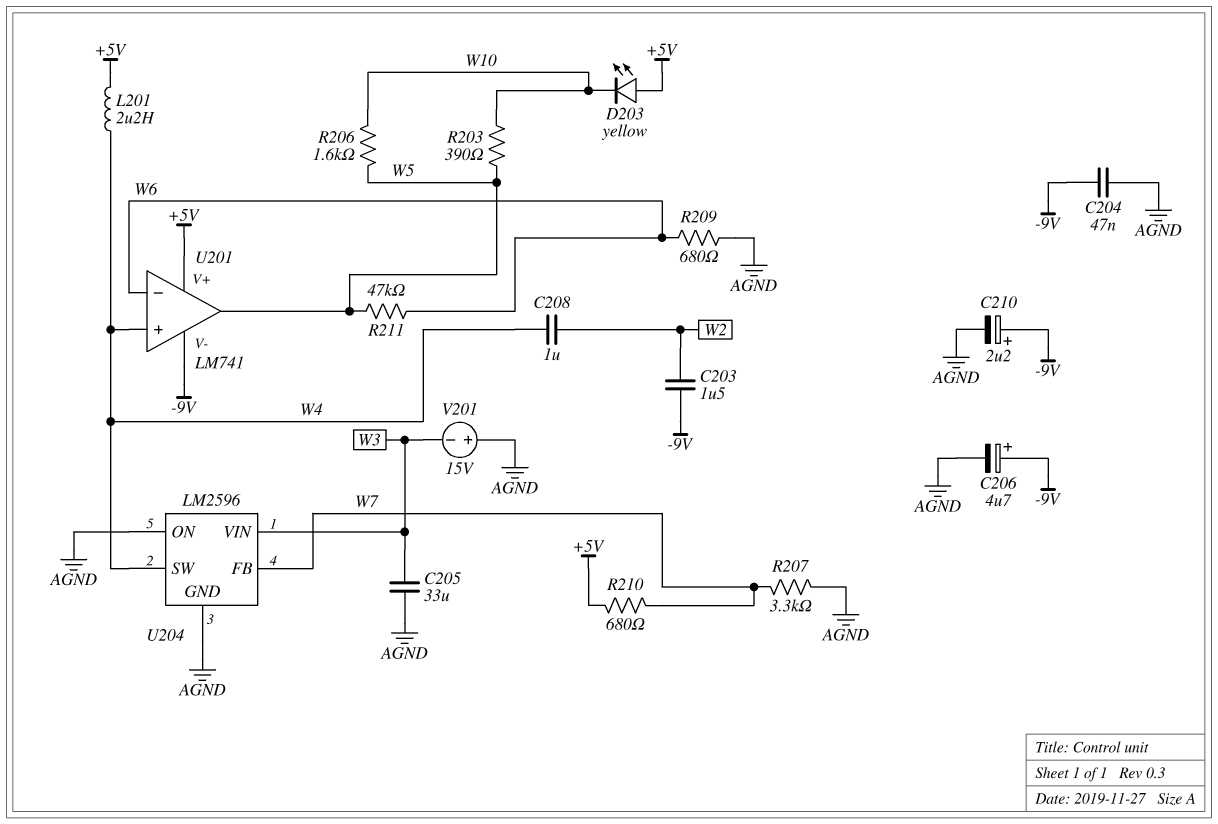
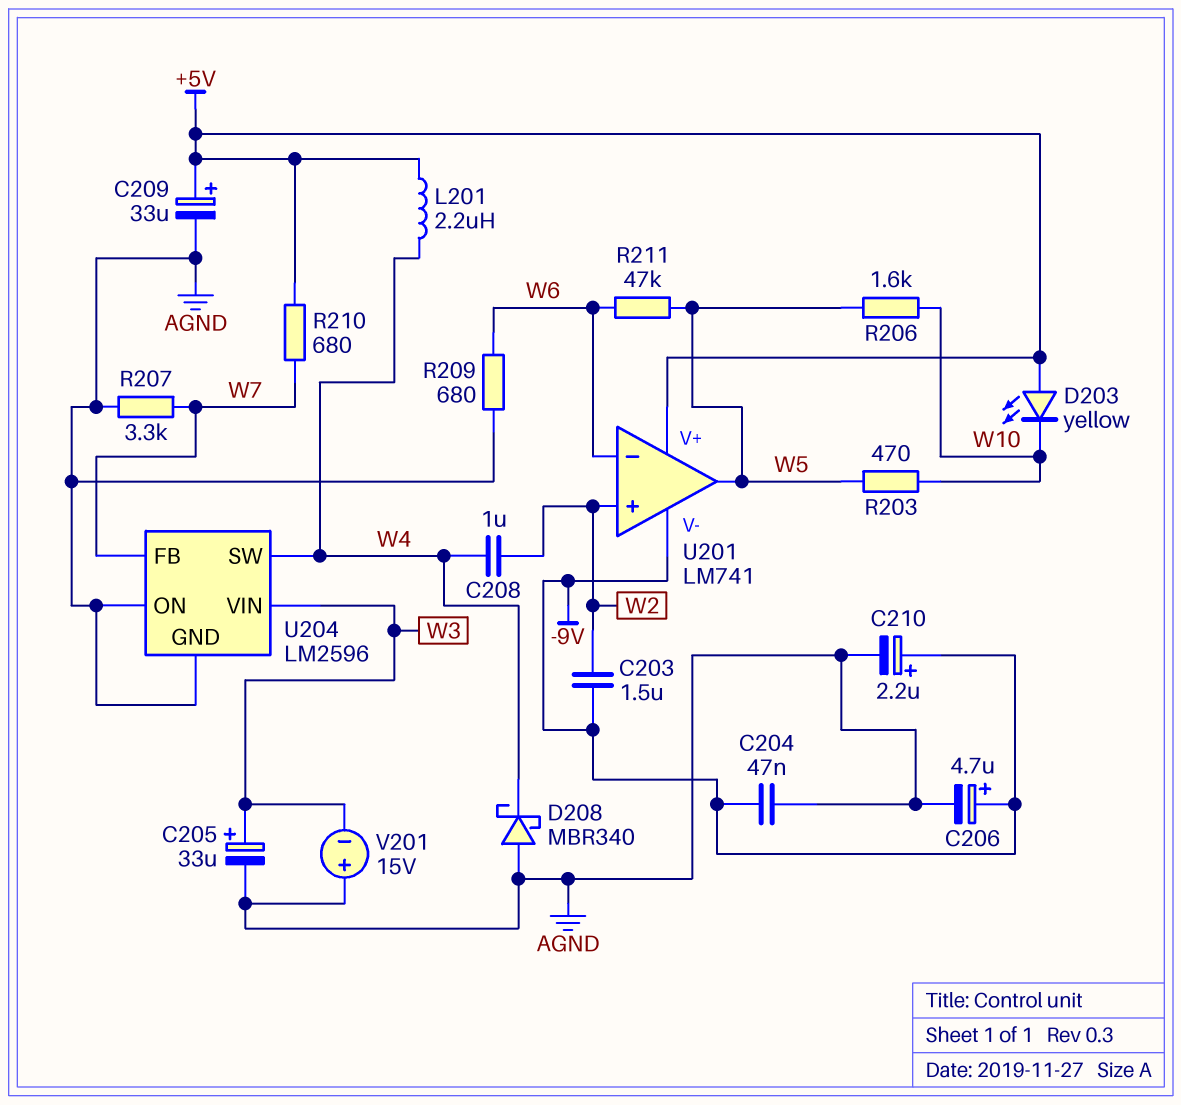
C205: 33uF (AGND, W3) -> 33uF (plus W3, minus AGND)
C209: none -> 33uF (plus +5V, minus AGND)
D208: none -> schottky MBR340 (A AGND, K W4)
R203: 390 (W5, W10) -> 470 (W5, W10)
U201 pin in+: W4 -> W2

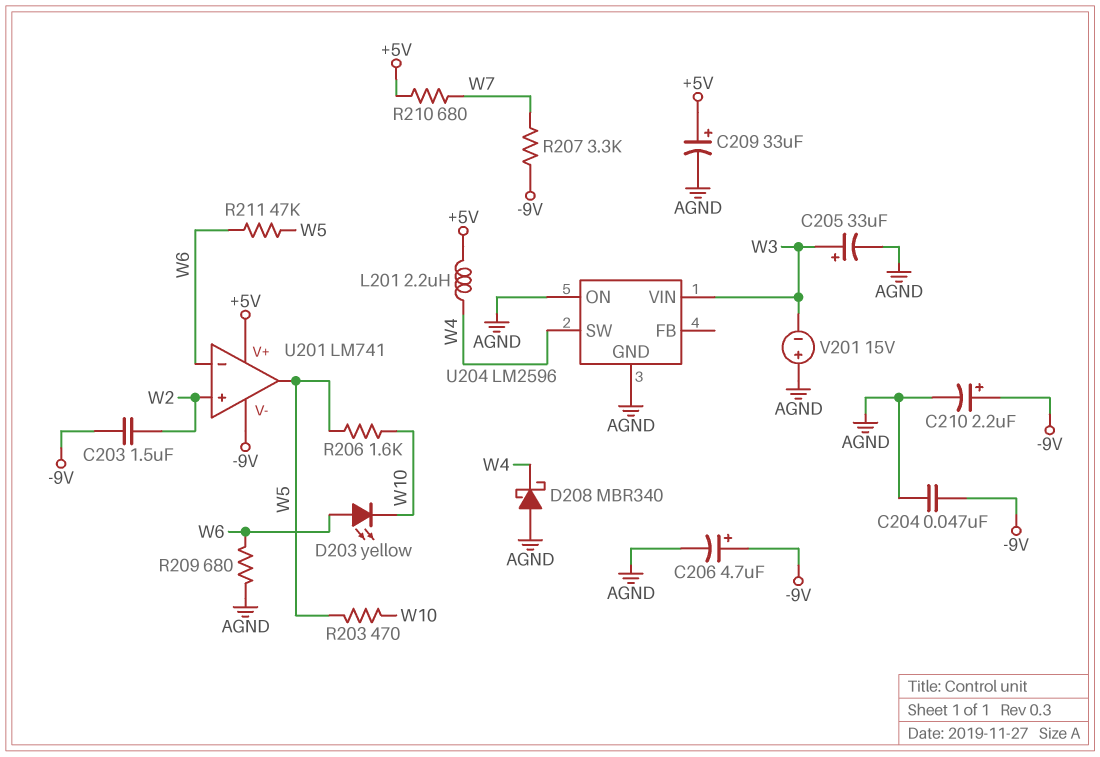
C208: 1uF (W2, W4) -> none
D203: LED yellow (A +5V, K W10) -> LED yellow (A W6, K W10)
R207: 3.3k (AGND, W7) -> 3.3k (-9V, W7)
U204 pin FB: W7 -> none

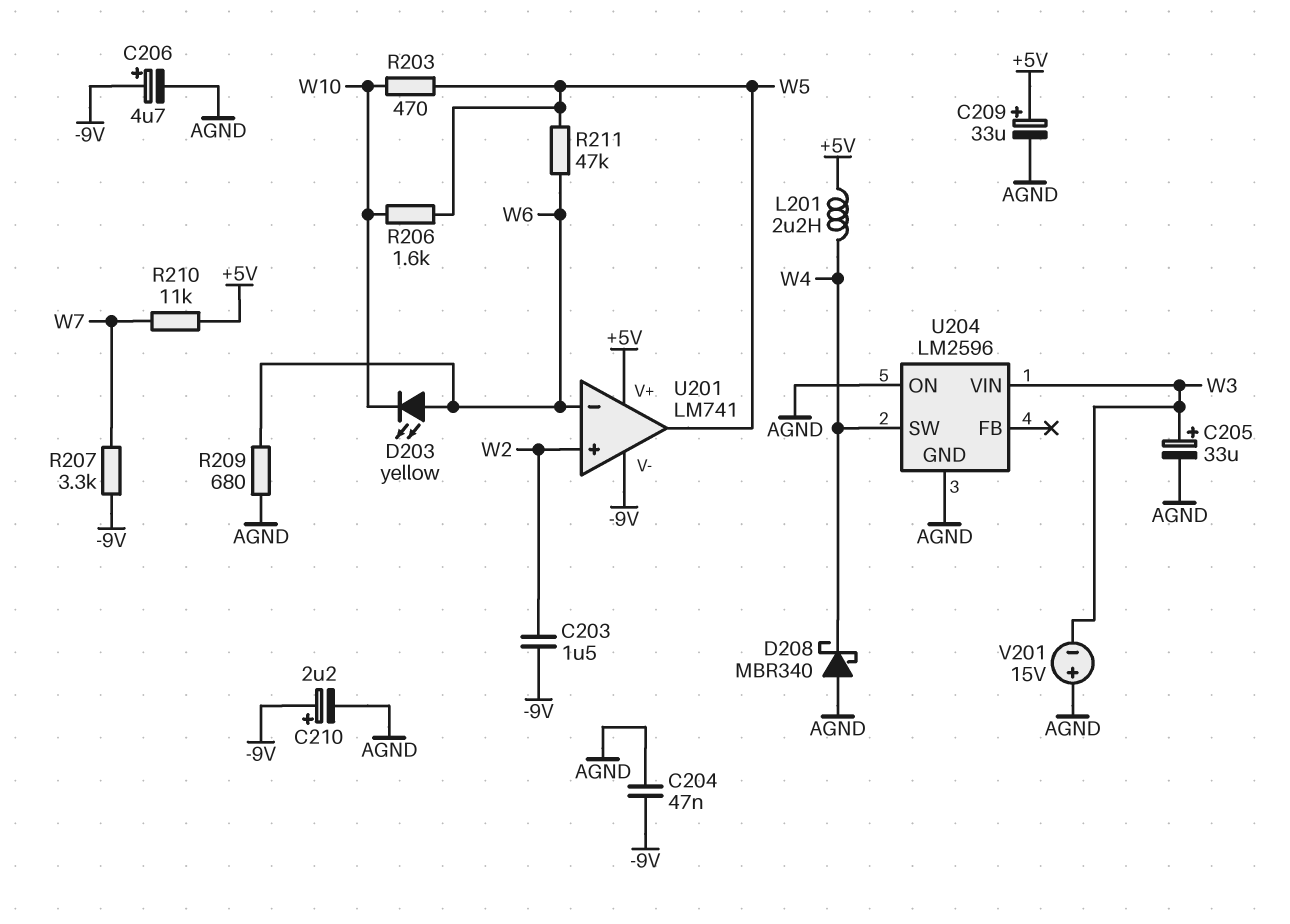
R210: 680 (+5V, W7) -> 11k (+5V, W7)

